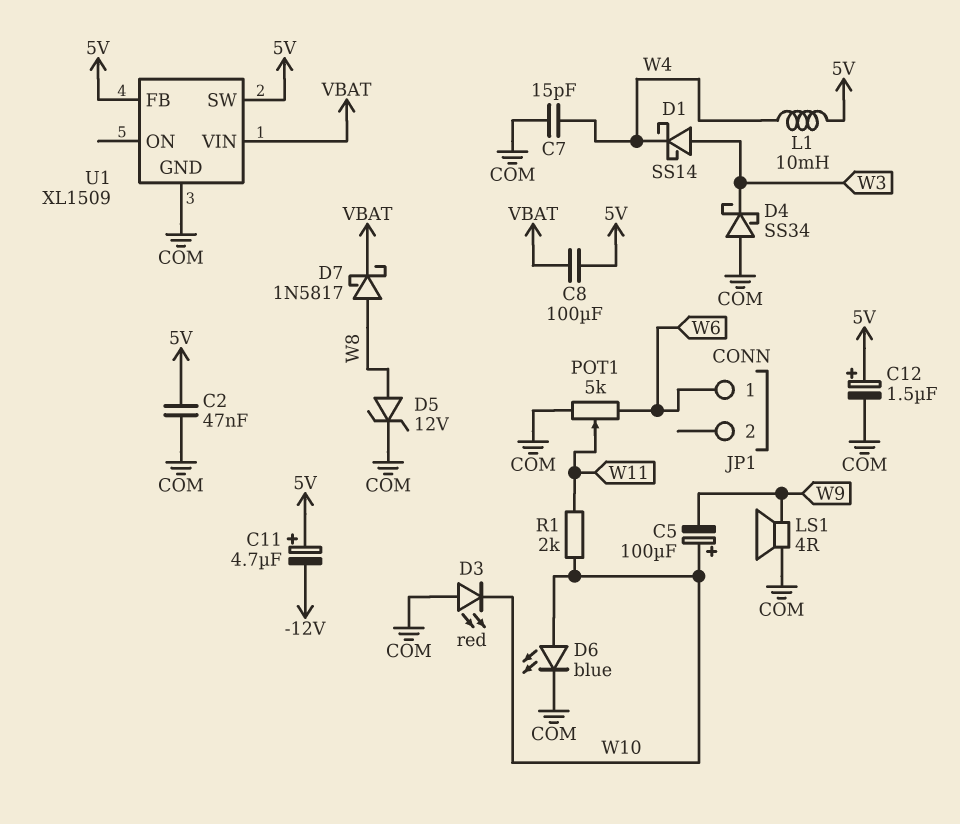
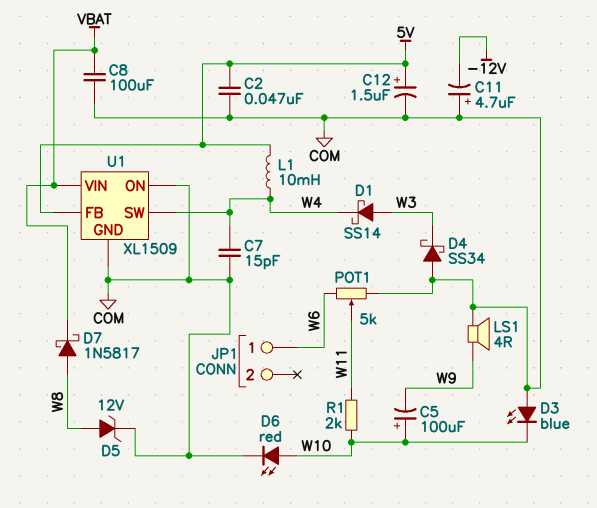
C8: 100uF (5V, VBAT) -> 100uF (COM, VBAT)
C11: 4.7uF (plus 5V, minus -12V) -> 4.7uF (plus COM, minus -12V)
D3: LED red (A COM, K W10) -> LED blue (A COM, K W10)
D6: LED blue (A W10, K COM) -> LED red (A W10, K COM)
U1 pin ON: none -> COM
U1 pin SW: 5V -> W4

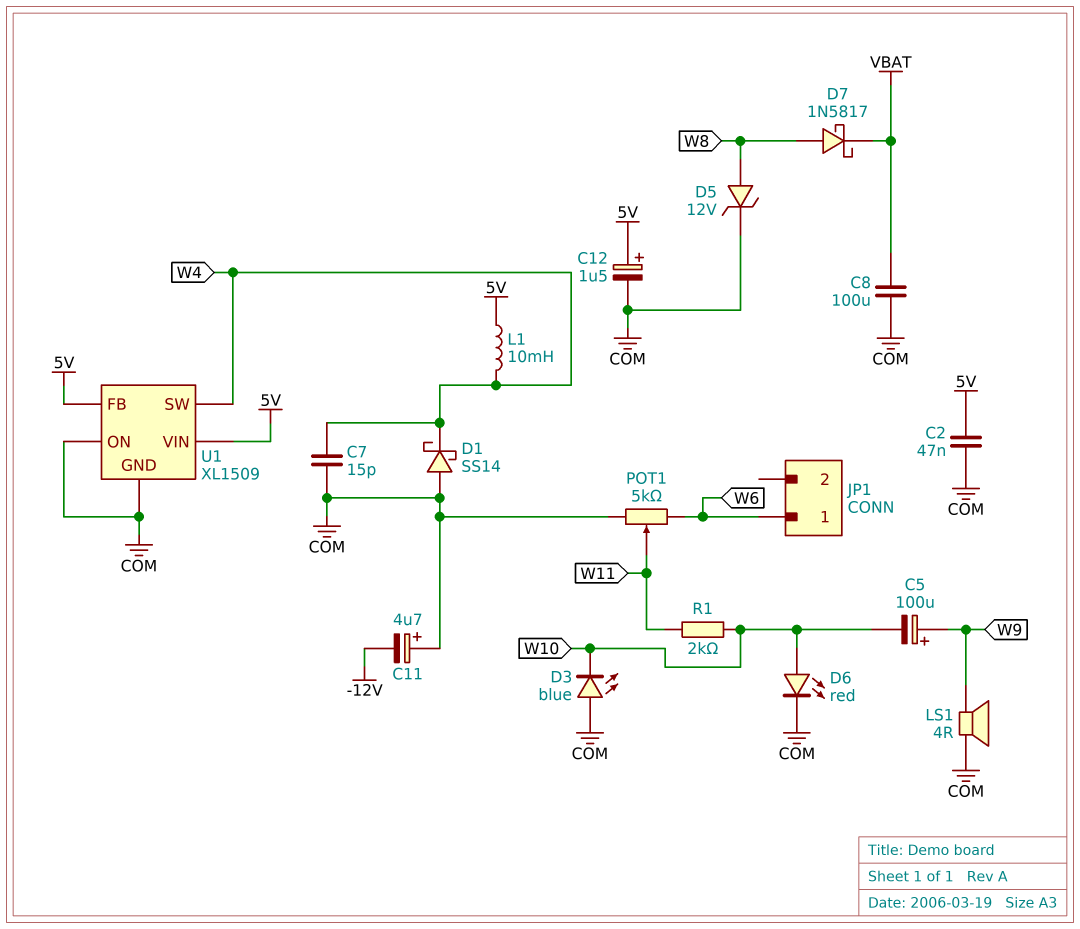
C5: 100uF (plus W10, minus W9) -> 100uF (plus W9, minus W10)
D1: schottky SS14 (A W3, K W4) -> schottky SS14 (A COM, K W4)
D4: schottky SS34 (A COM, K W3) -> none
U1 pin VIN: VBAT -> 5V

